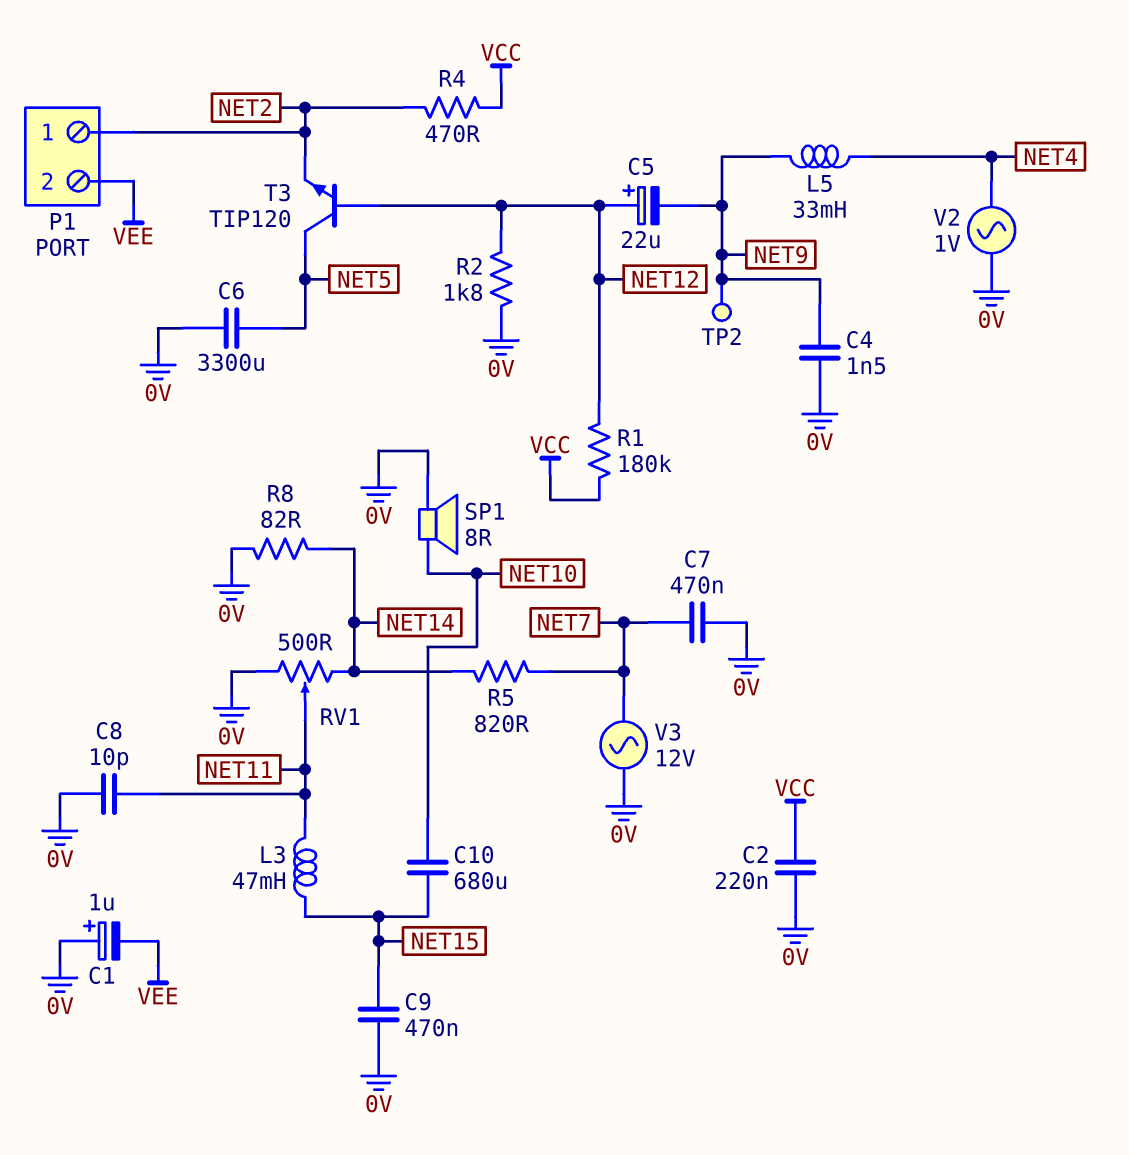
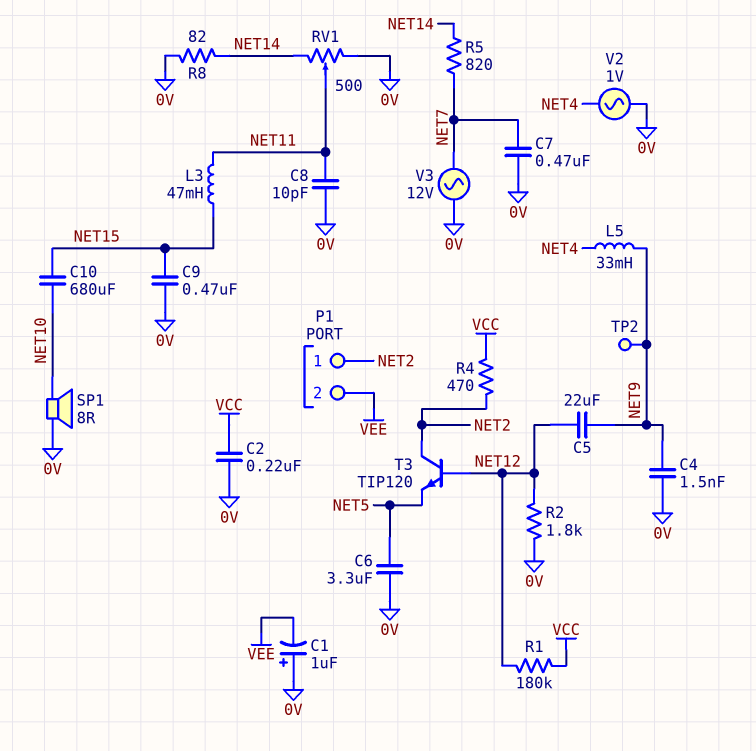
C5: 22uF (plus NET12, minus NET9) -> 22uF (NET9, NET12)
C6: 3300uF (0V, NET5) -> 3.3uF (0V, NET5)
T3: NPN TIP120 (B NET12, C NET5, E NET2) -> NPN TIP120 (B NET12, C NET2, E NET5)

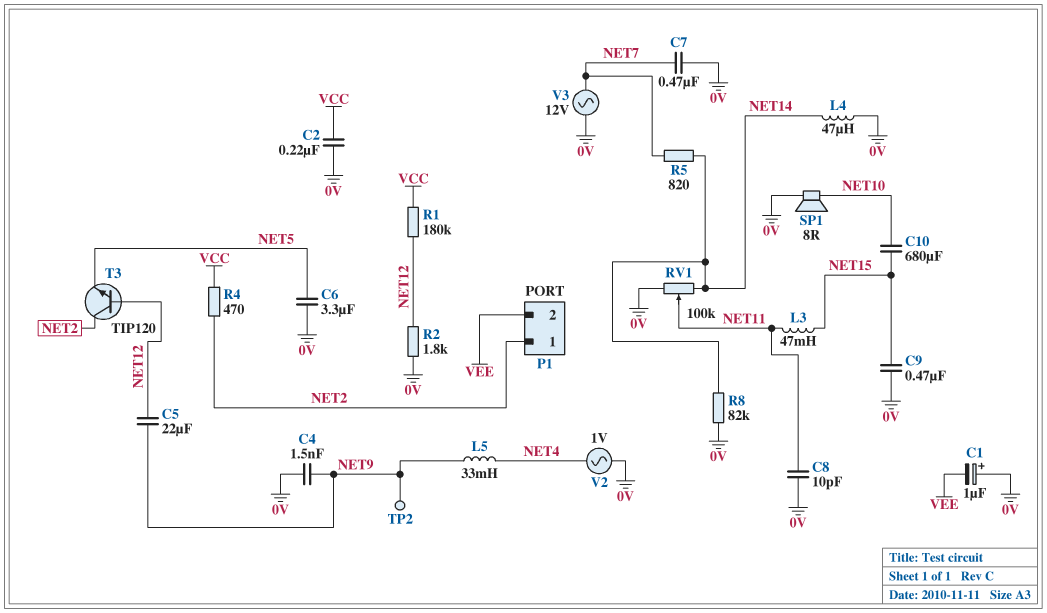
L4: none -> 47uH (0V, NET14)
R8: 82 (0V, NET14) -> 82k (0V, NET14)
RV1: 500 (0V, NET14, wiper NET11) -> 100k (0V, NET14, wiper NET11)

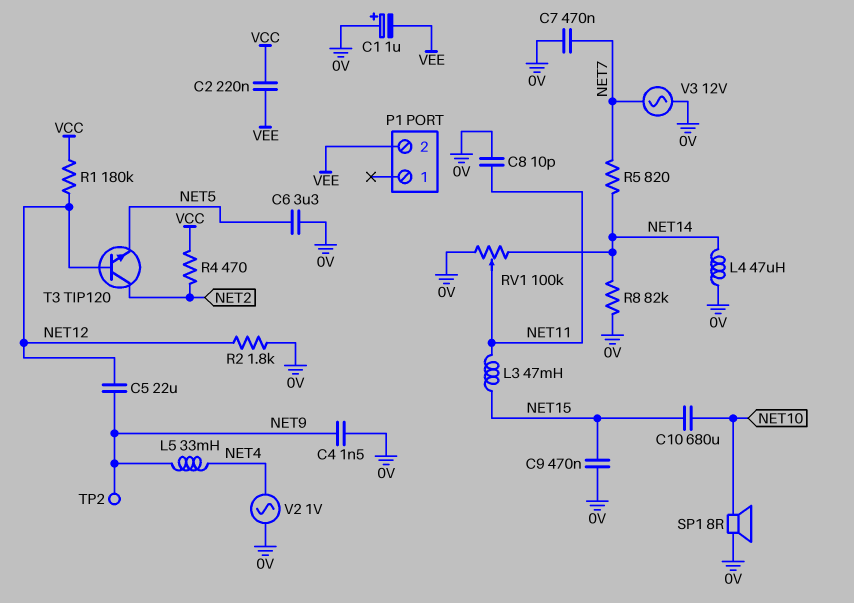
C2: 220nF (0V, VCC) -> 220nF (VCC, VEE)
P1 pin 1: NET2 -> none

